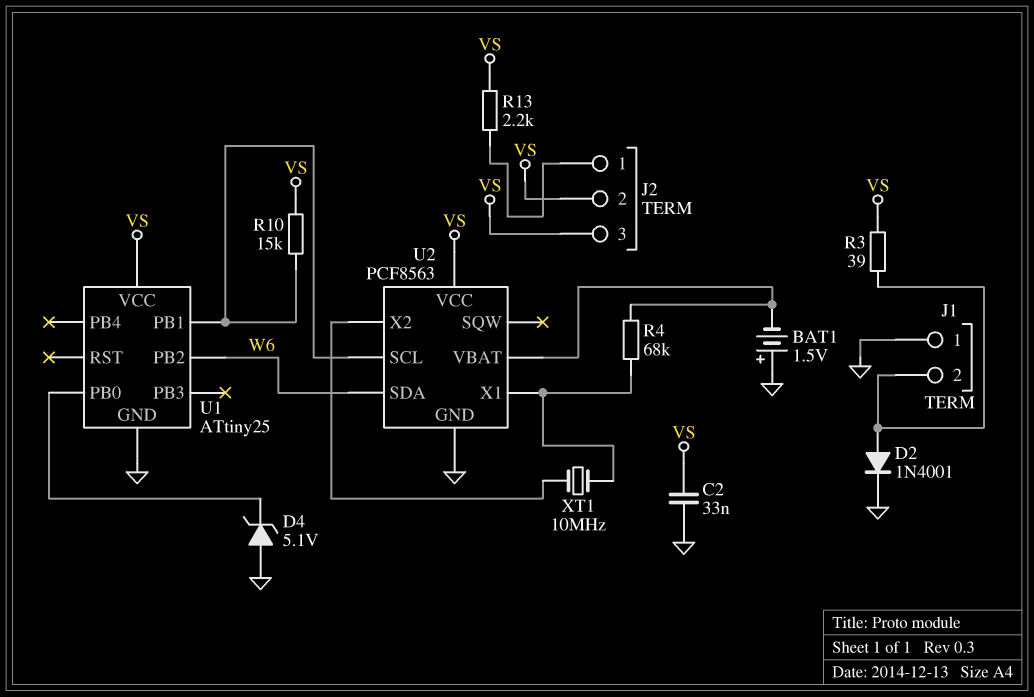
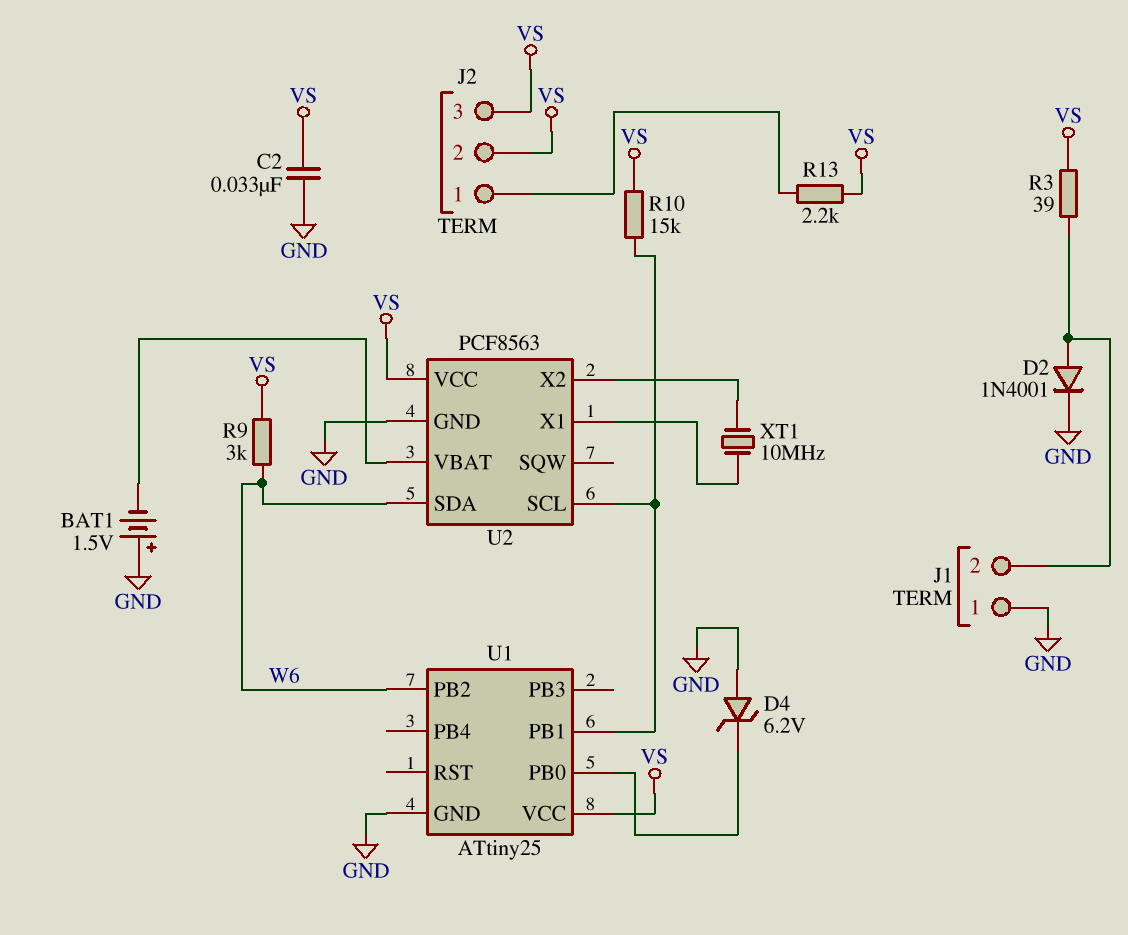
D4: zener 5.1V (A GND, K U1/PB0) -> zener 6.2V (A GND, K U1/PB0)
R4: 68k (U2/VBAT, U2/X1) -> none
R9: none -> 3k (VS, W6)

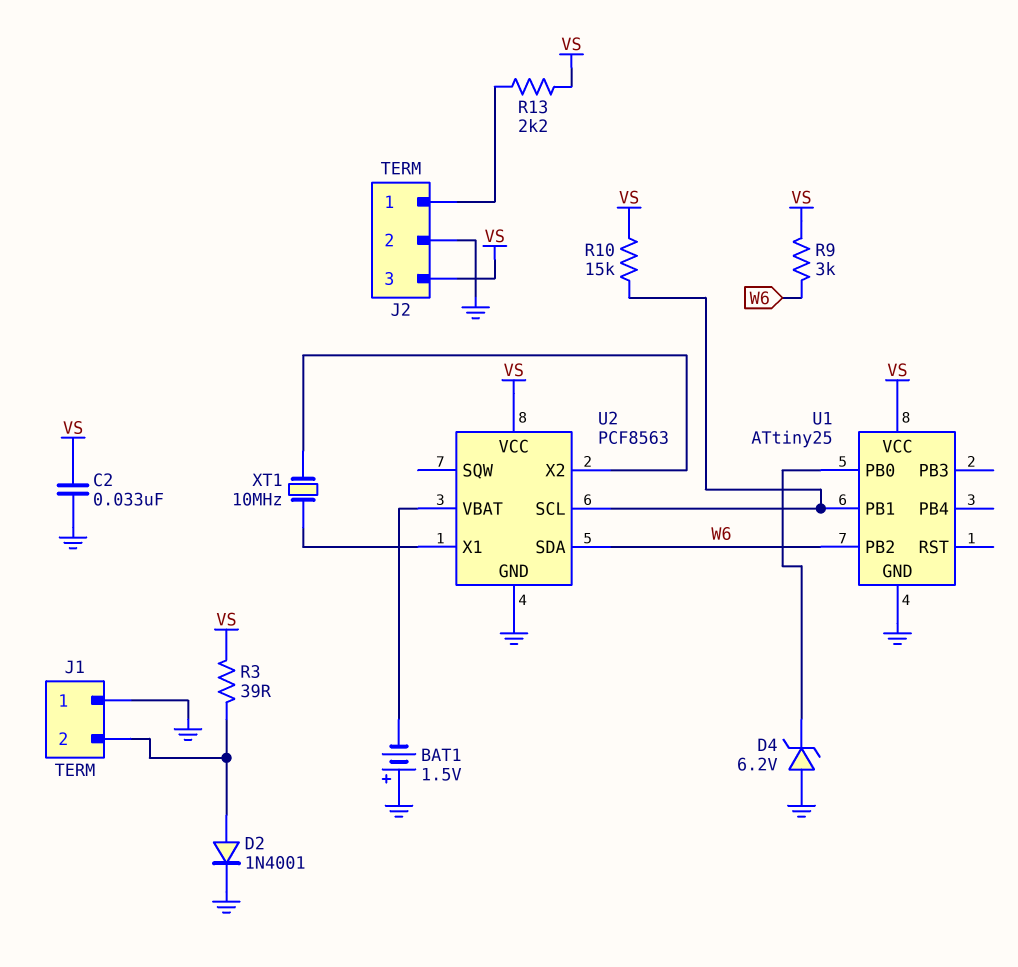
J2 pin 2: VS -> GND

